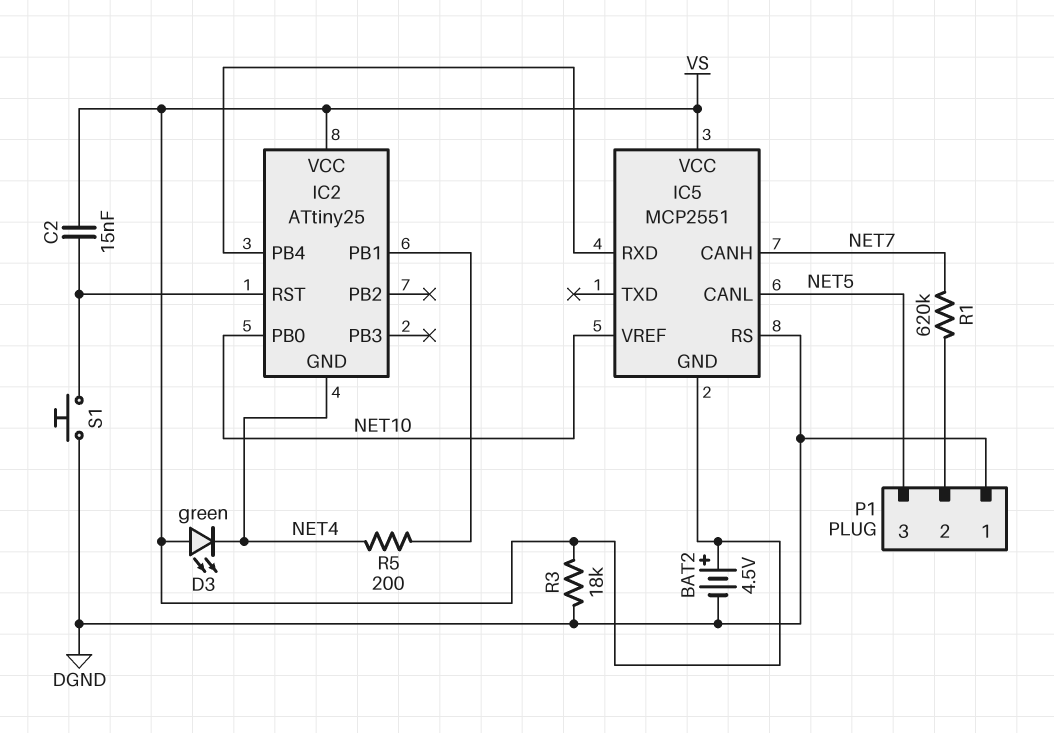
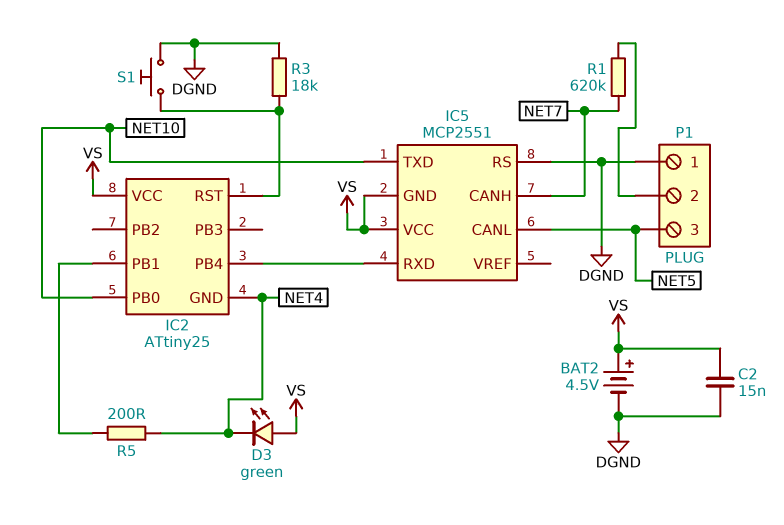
C2: 15nF (IC2/RST, VS) -> 15nF (DGND, VS)
IC5 pin TXD: none -> NET10
IC5 pin VREF: NET10 -> none
R3: 18k (DGND, VS) -> 18k (DGND, IC2/RST)

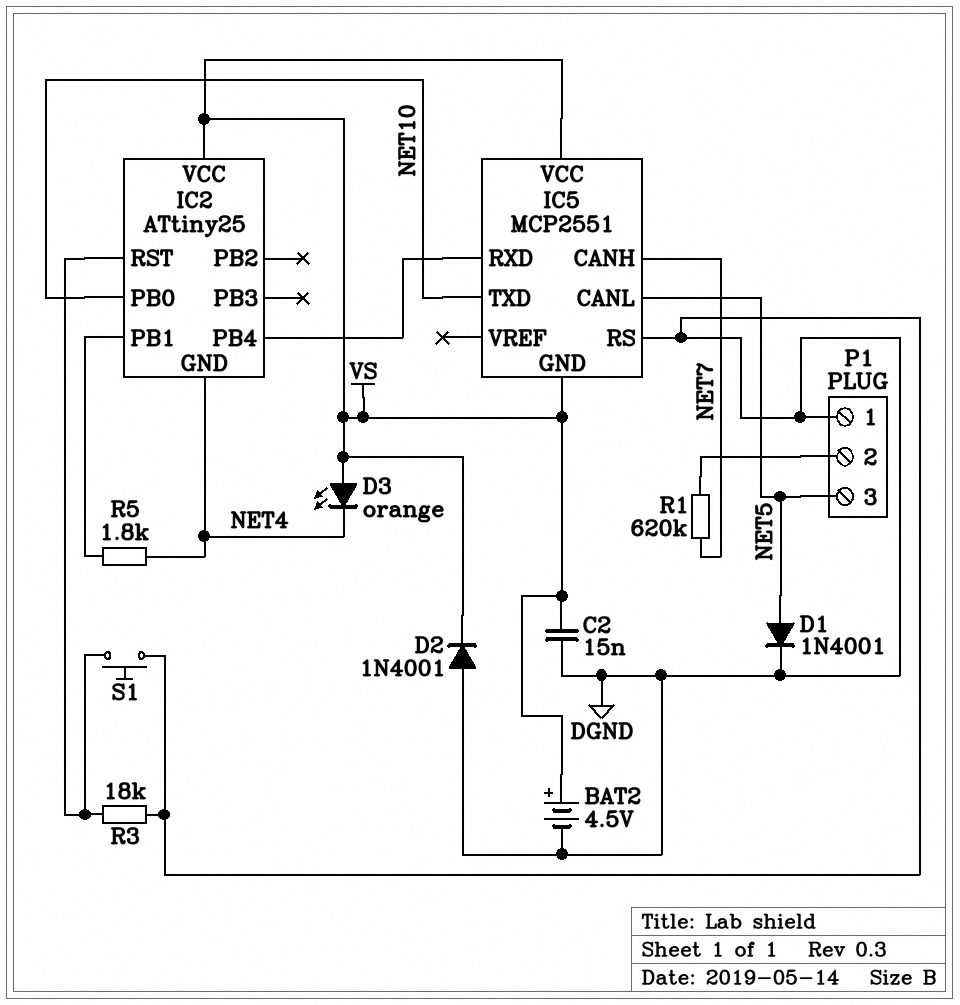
D1: none -> diode 1N4001 (A NET5, K DGND)
D2: none -> diode 1N4001 (A DGND, K VS)
D3: LED green (A VS, K NET4) -> LED orange (A VS, K NET4)
R5: 200 (IC2/PB1, NET4) -> 1.8k (IC2/PB1, NET4)

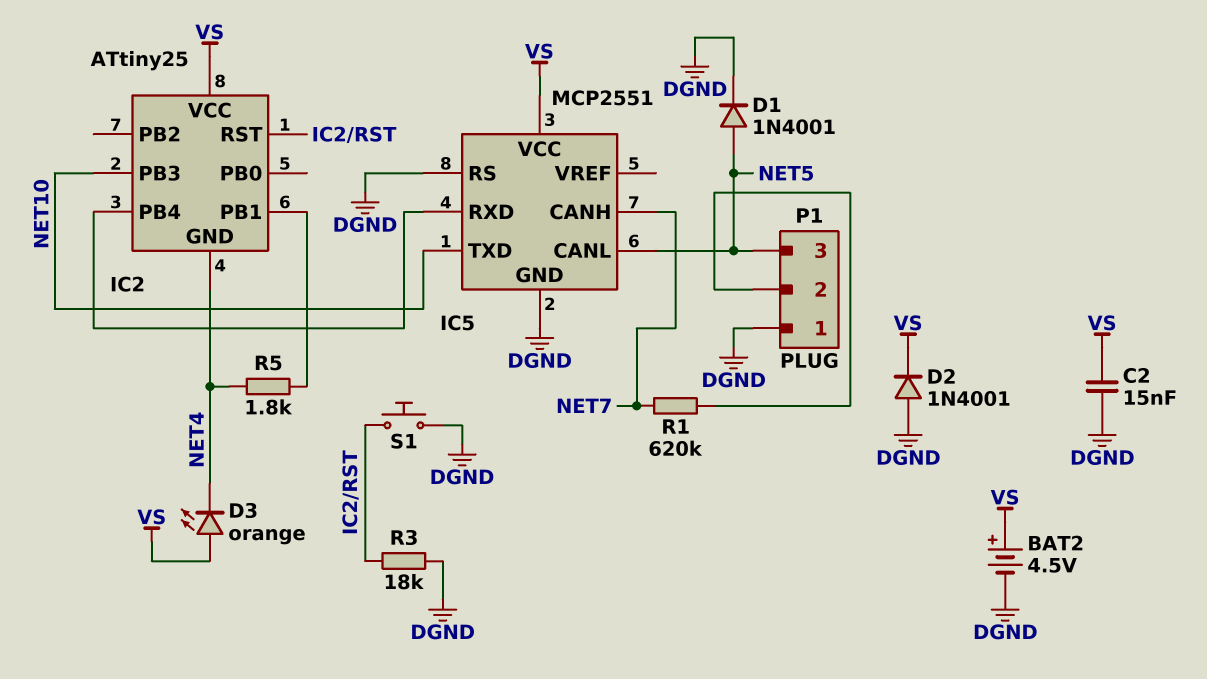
IC2 pin PB0: NET10 -> none
IC2 pin PB3: none -> NET10
IC5 pin GND: VS -> DGND

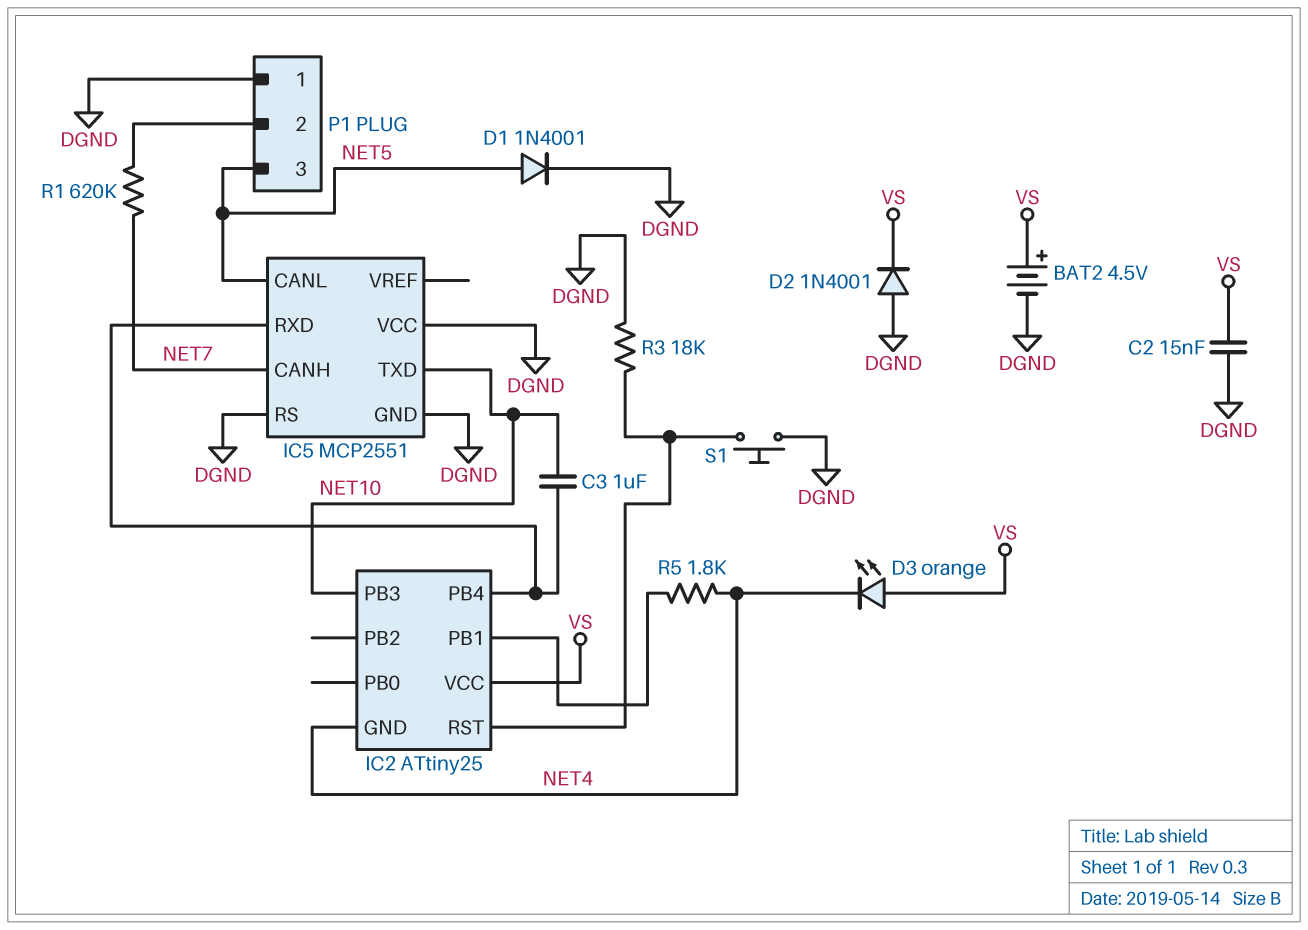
C3: none -> 1uF (IC2/PB4, NET10)
IC5 pin VCC: VS -> DGND

